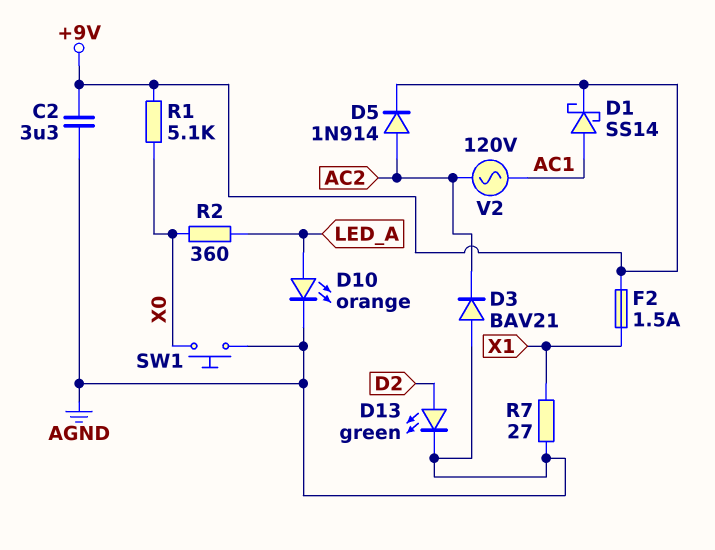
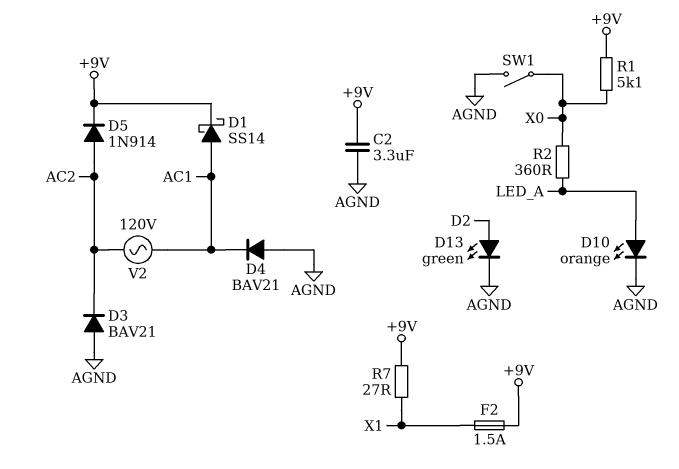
D4: none -> diode BAV21 (A AGND, K AC1)
R7: 27 (AGND, X1) -> 27 (+9V, X1)
SW1: button (AGND, X0) -> switch (AGND, X0)

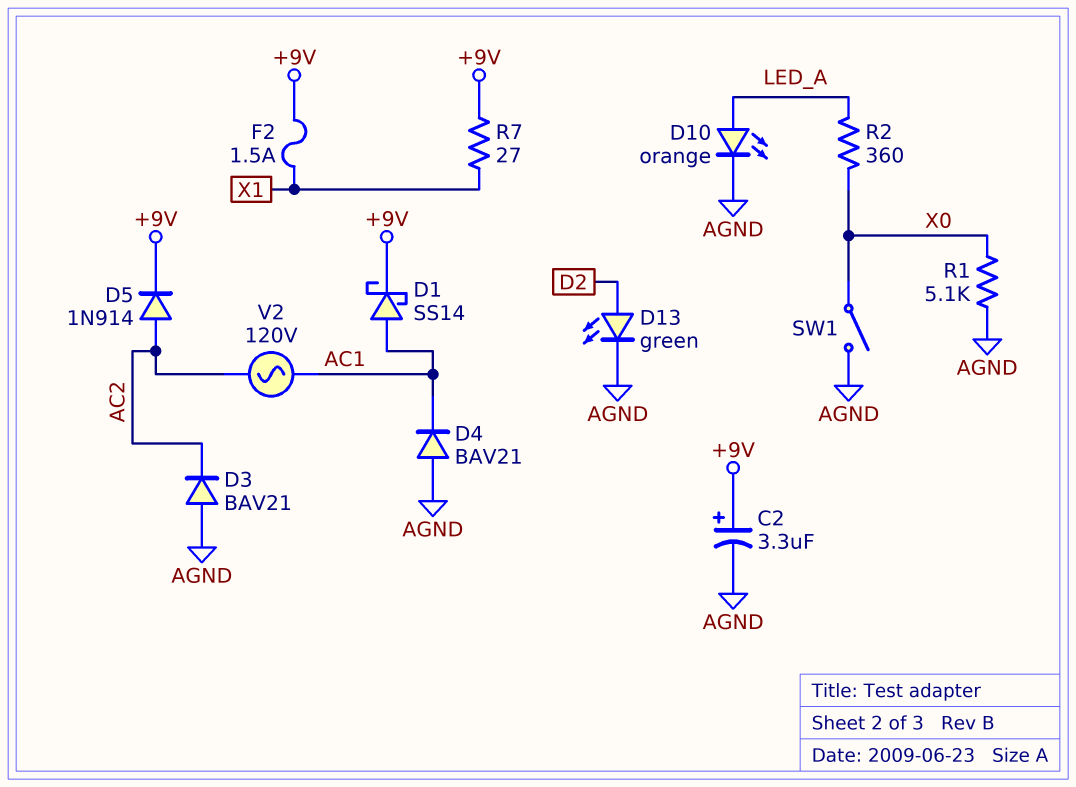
C2: 3.3uF (+9V, AGND) -> 3.3uF (plus +9V, minus AGND)
R1: 5.1k (+9V, X0) -> 5.1k (AGND, X0)

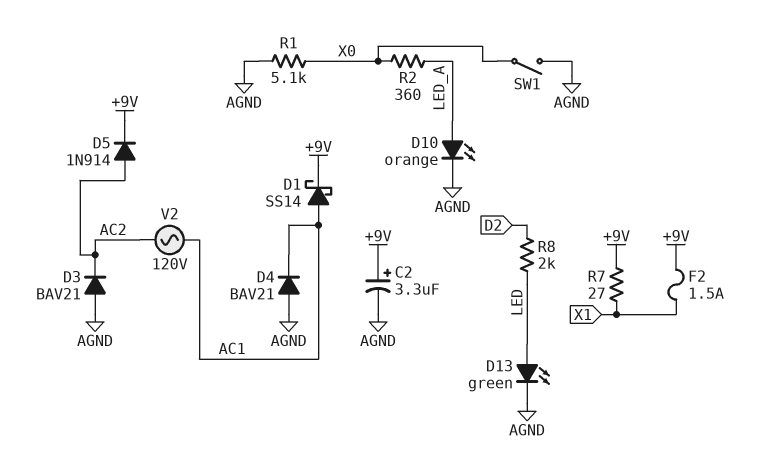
D13: LED green (A D2, K AGND) -> LED green (A LED, K AGND)
R8: none -> 2k (D2, LED)

